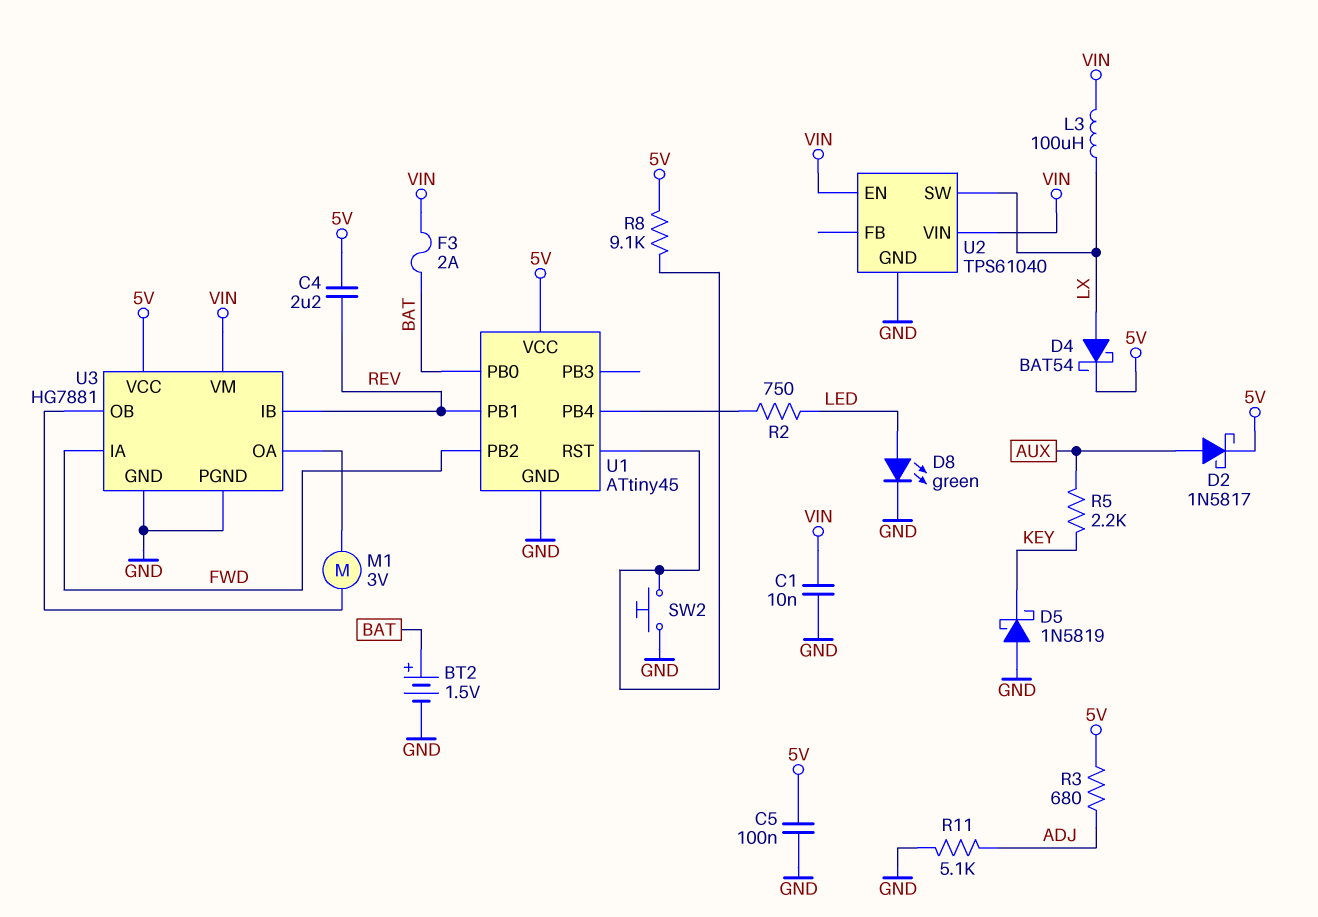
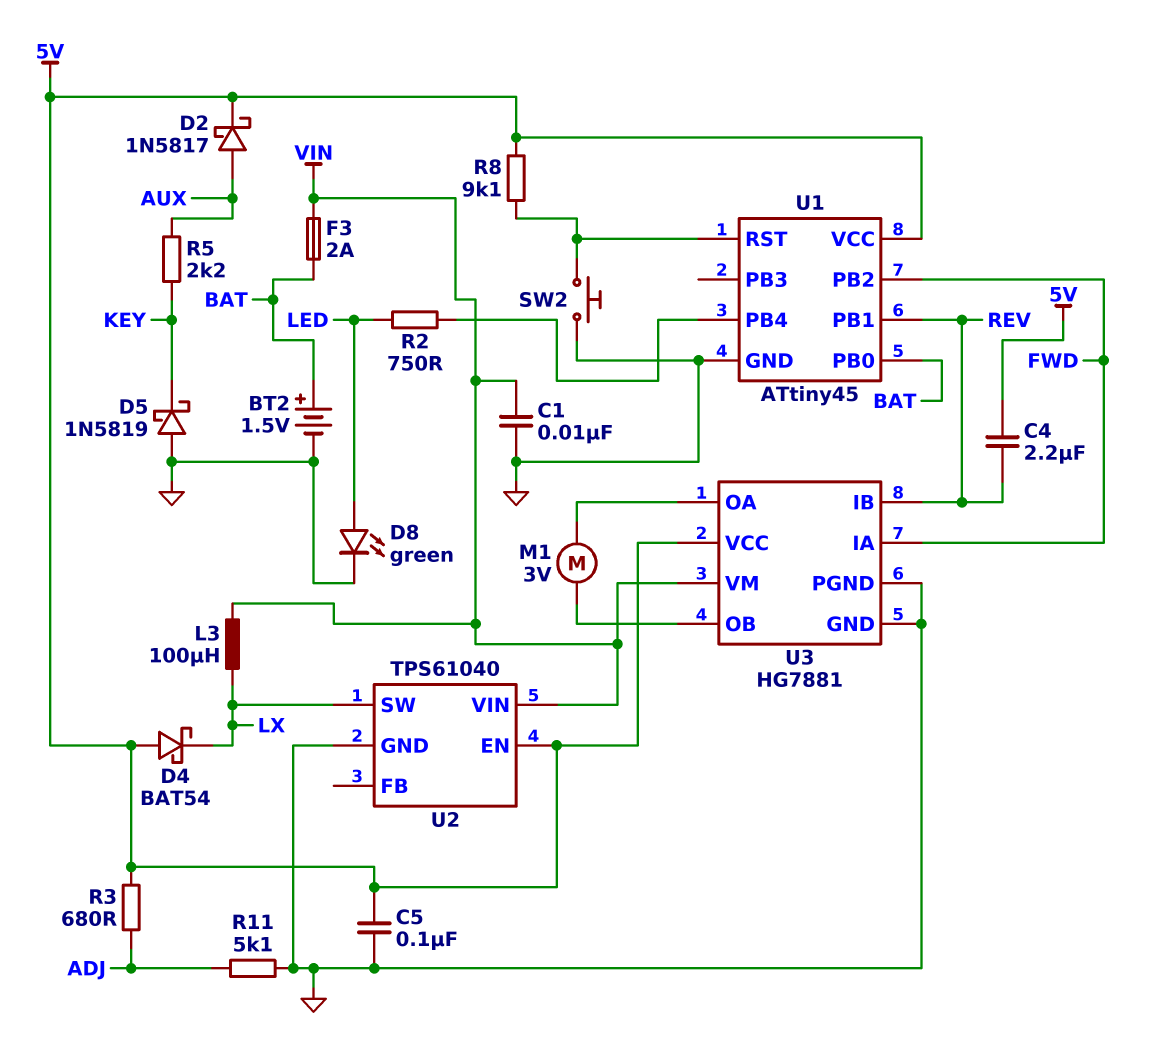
D4: schottky BAT54 (A LX, K 5V) -> schottky BAT54 (A 5V, K LX)
U2 pin EN: VIN -> 5V

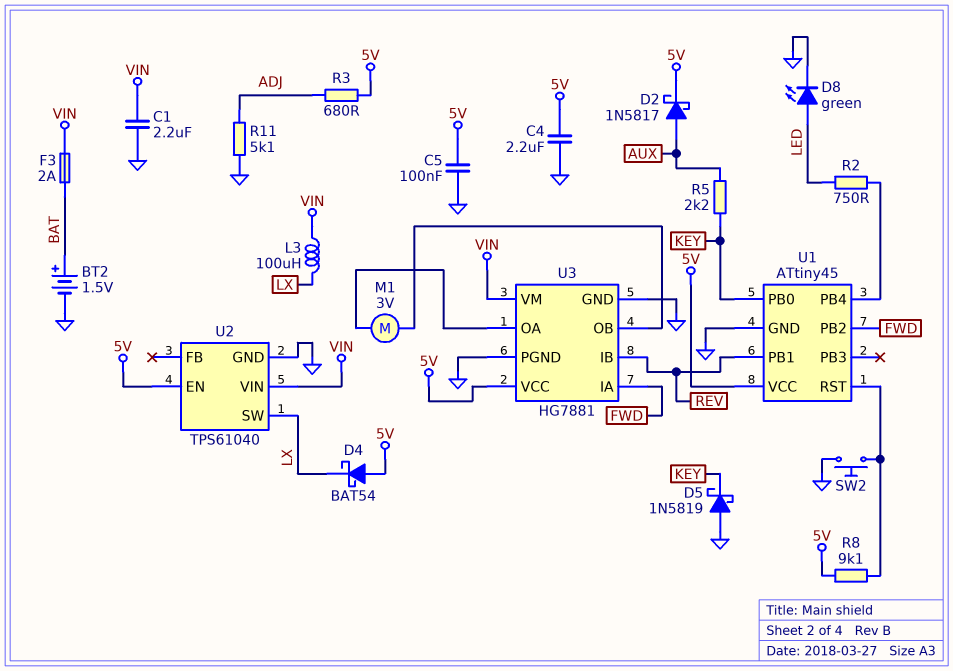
C1: 10nF (GND, VIN) -> 2.2uF (GND, VIN)
C4: 2.2uF (5V, REV) -> 2.2uF (5V, GND)
U1 pin PB0: BAT -> KEY

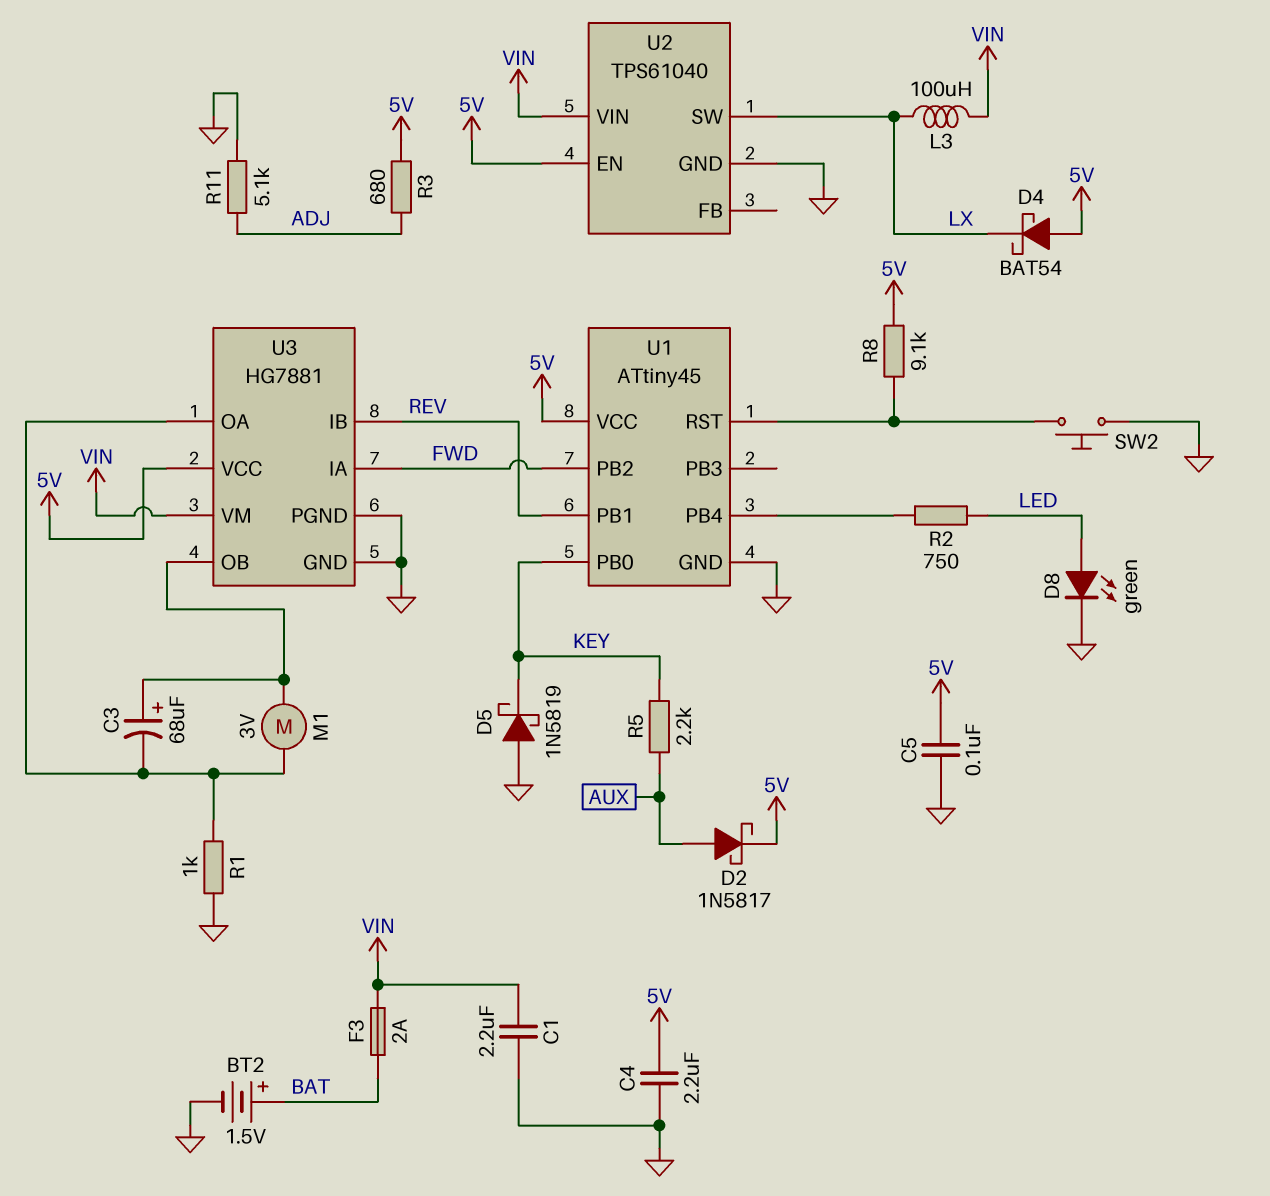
C3: none -> 68uF (plus U3/OB, minus U3/OA)
R1: none -> 1k (GND, U3/OA)

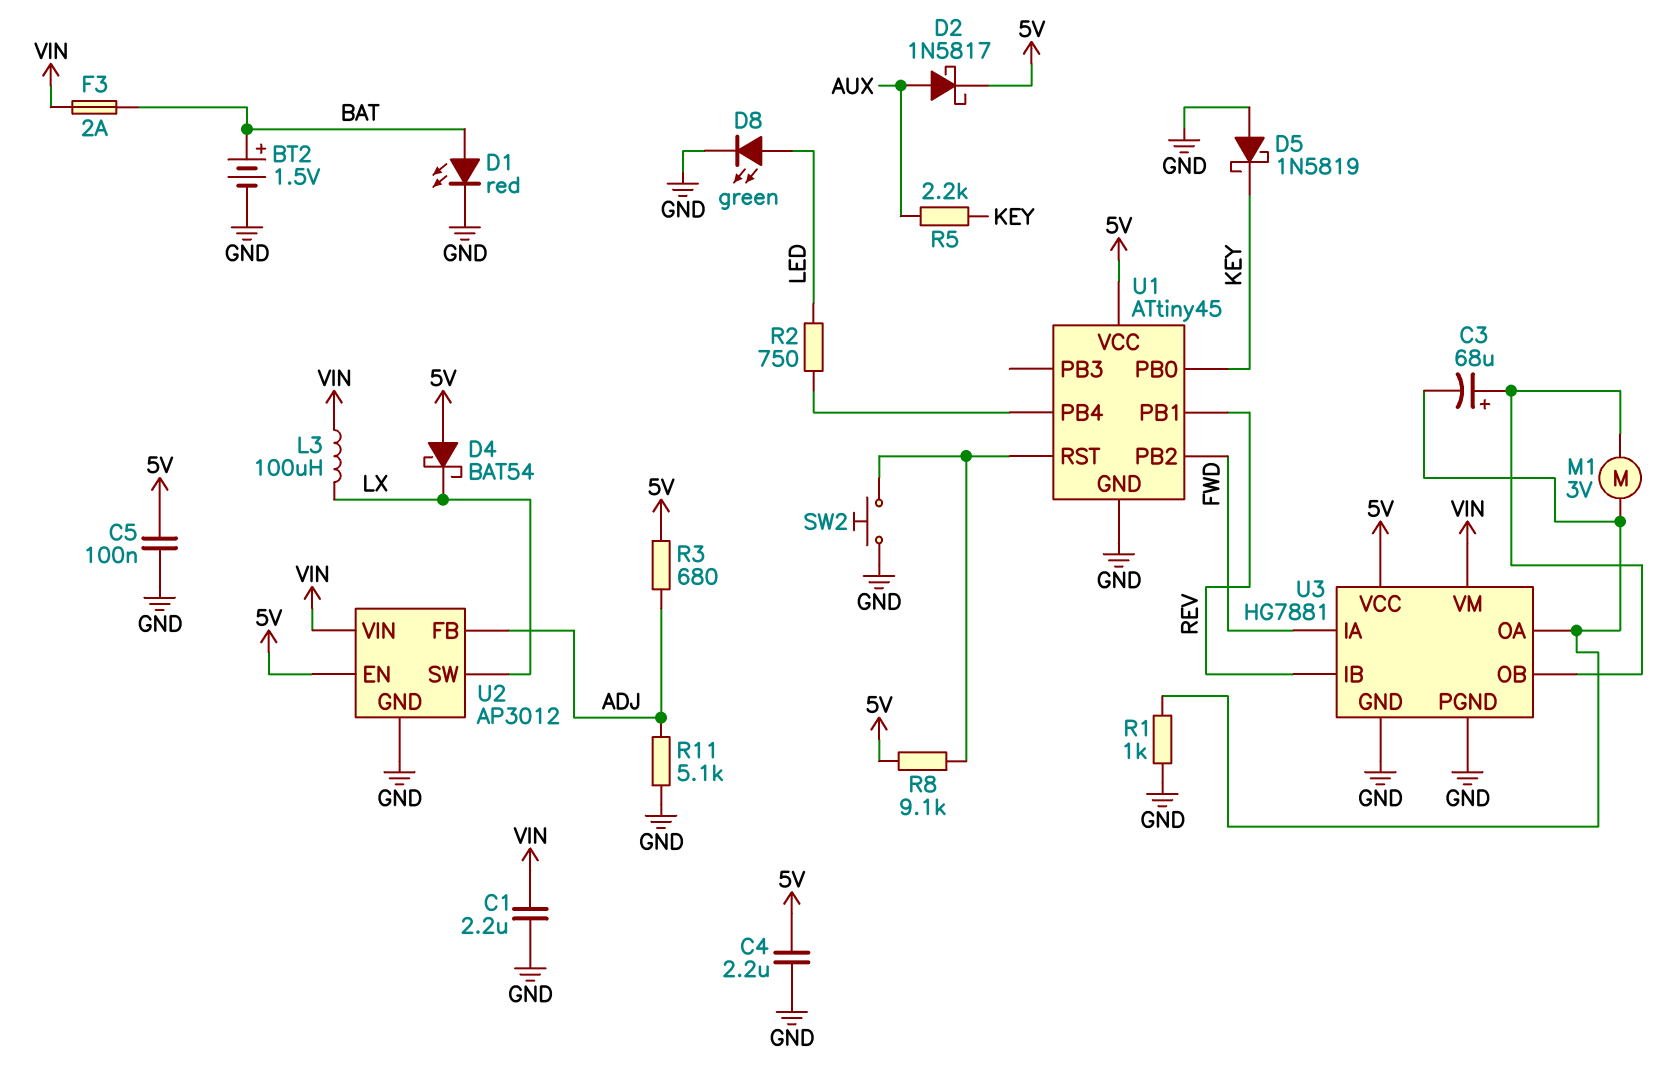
D1: none -> LED red (A BAT, K GND)
U2: TPS61040 -> AP3012
U2 pin FB: none -> ADJ

